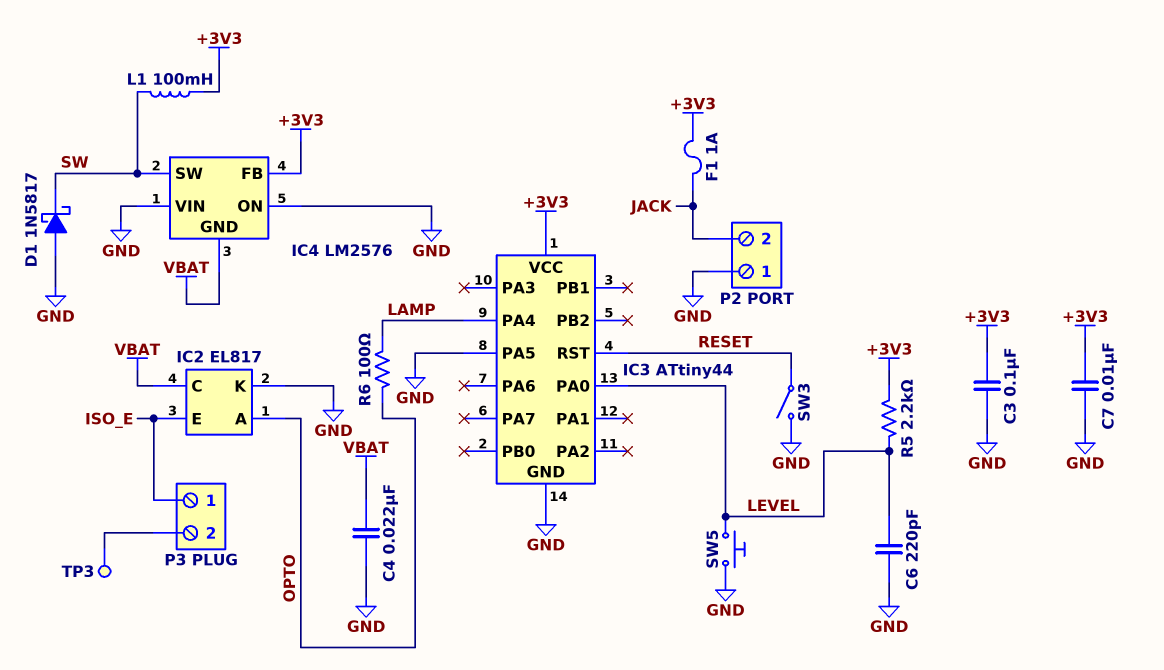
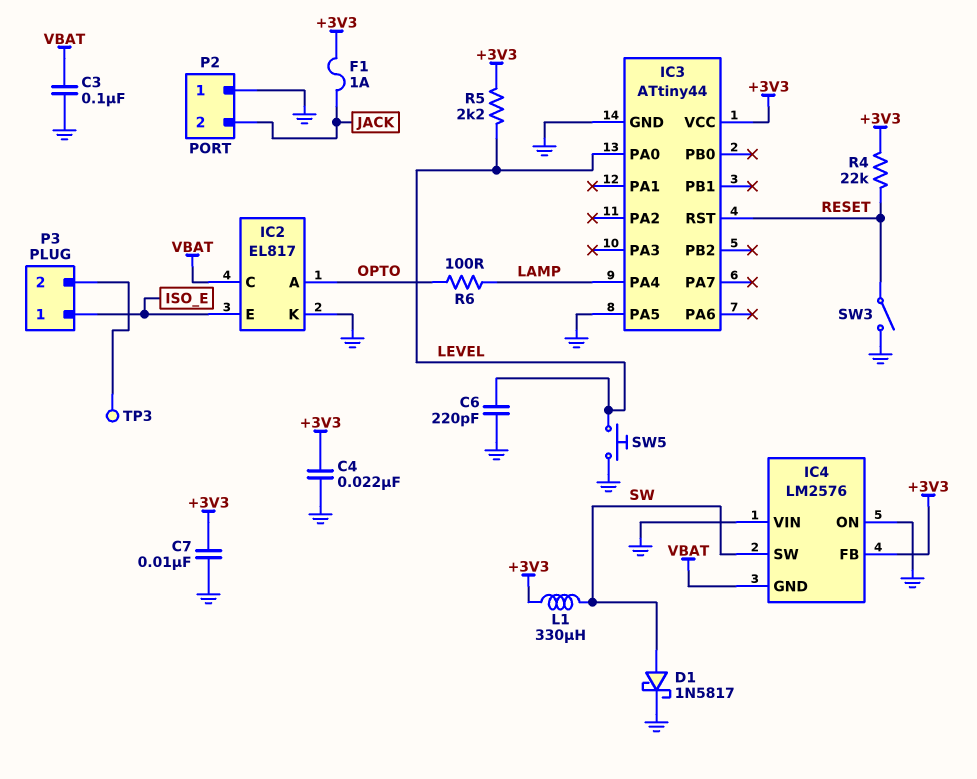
C3: 100nF (+3V3, GND) -> 100nF (GND, VBAT)
C4: 22nF (GND, VBAT) -> 22nF (+3V3, GND)
D1: schottky 1N5817 (A GND, K SW) -> schottky 1N5817 (A SW, K GND)
L1: 100mH (+3V3, SW) -> 330uH (+3V3, SW)
R4: none -> 22k (+3V3, RESET)

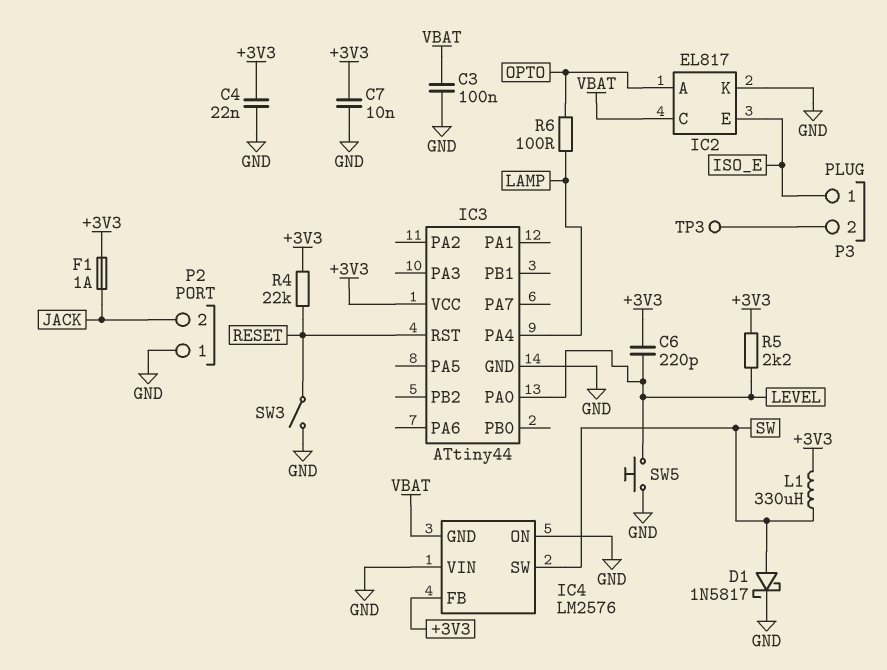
C6: 220pF (GND, LEVEL) -> 220pF (+3V3, LEVEL)
IC3 pin PA5: GND -> none

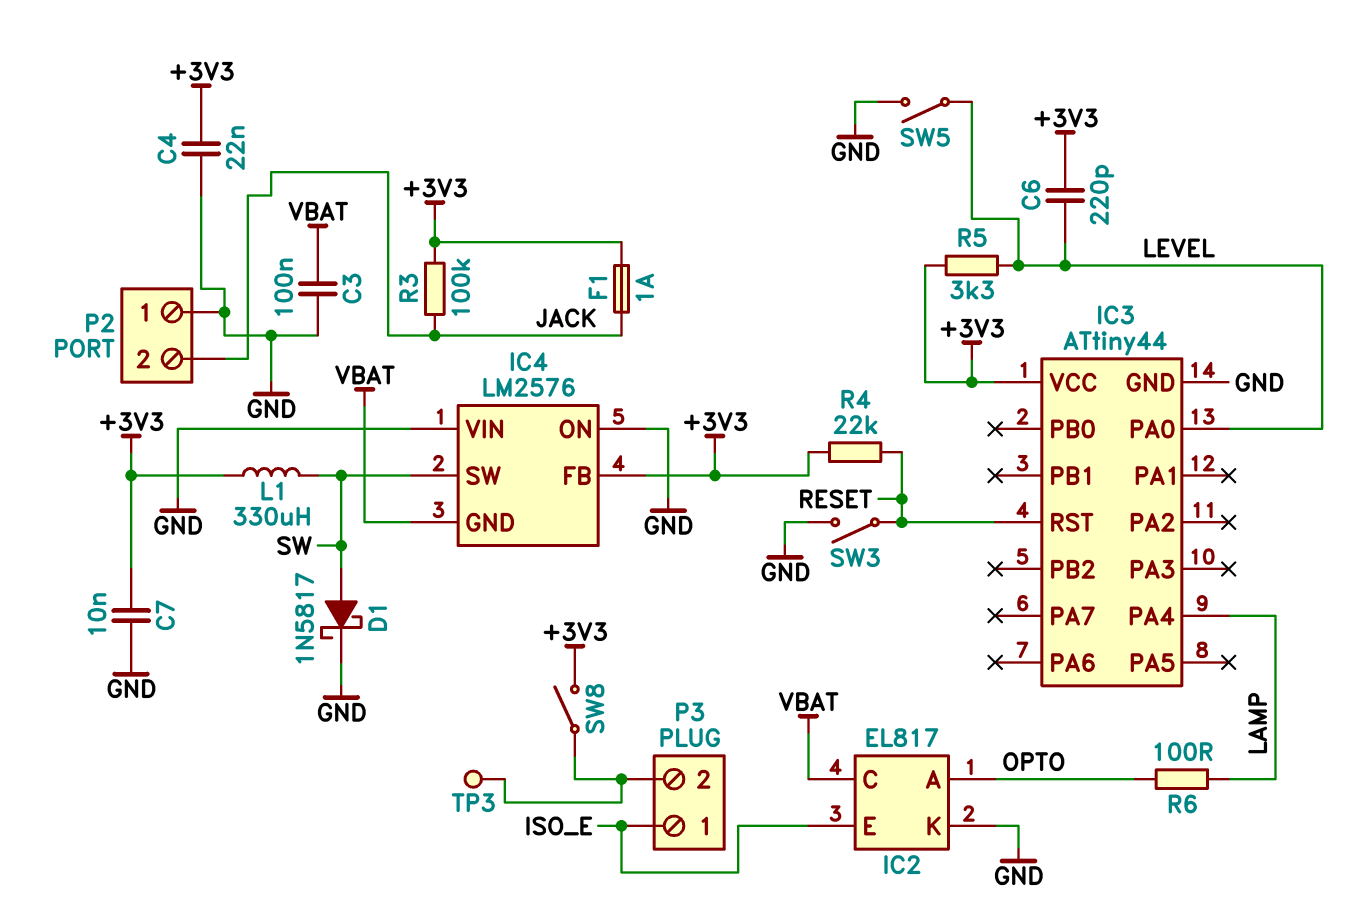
R3: none -> 100k (+3V3, JACK)
R5: 2.2k (+3V3, LEVEL) -> 3.3k (+3V3, LEVEL)
SW5: button (GND, LEVEL) -> switch (GND, LEVEL)
SW8: none -> switch (+3V3, P3/2)

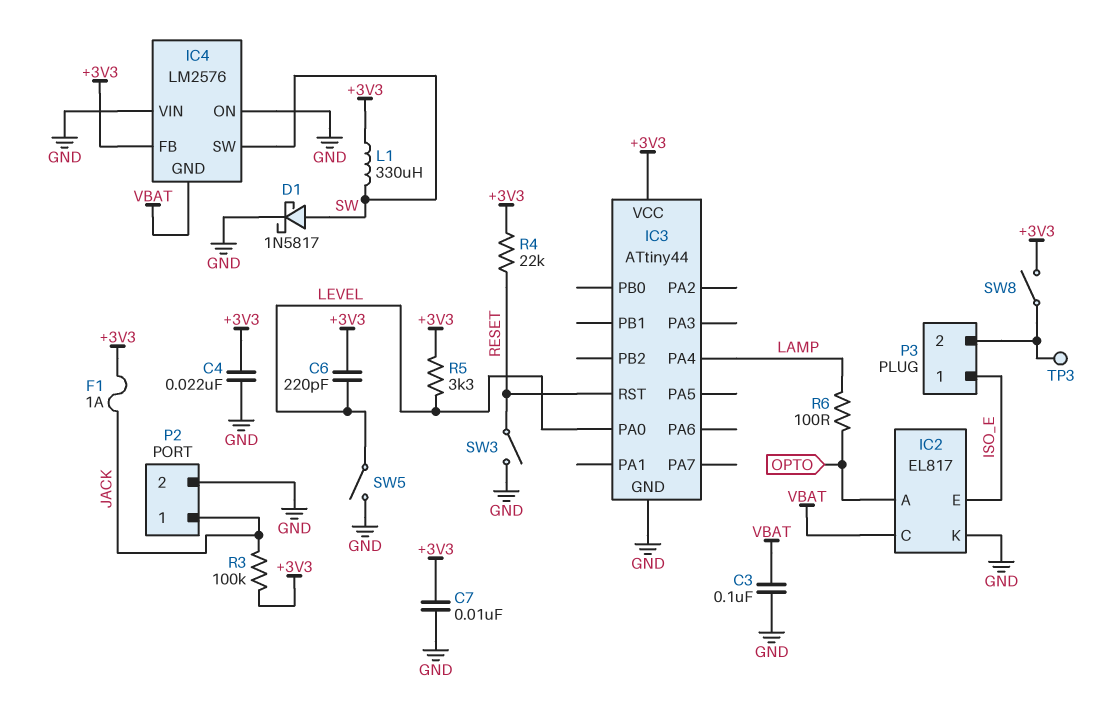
P2 pin 1: GND -> JACK
P2 pin 2: JACK -> GND

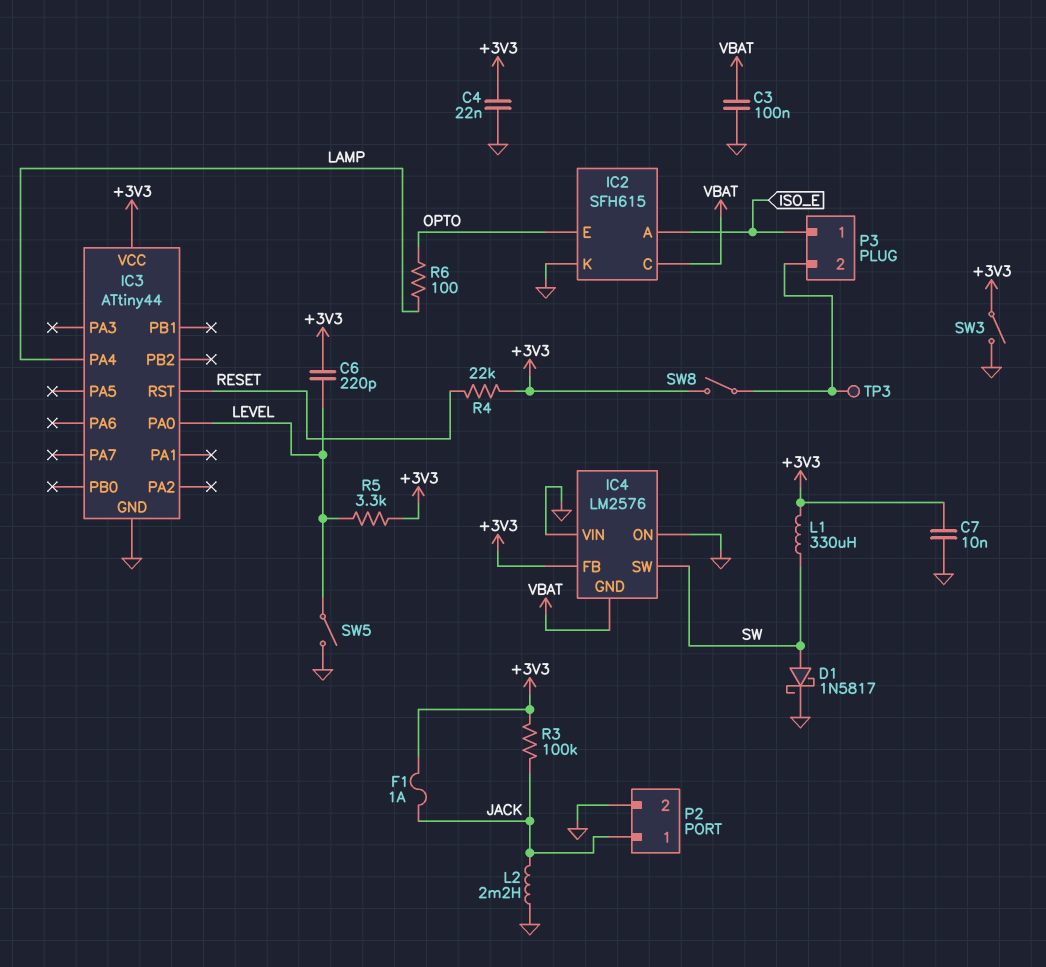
IC2: EL817 -> SFH615
IC2 pin A: OPTO -> ISO_E
IC2 pin E: ISO_E -> OPTO
L2: none -> 2.2mH (GND, JACK)
SW3: switch (GND, RESET) -> switch (+3V3, GND)

